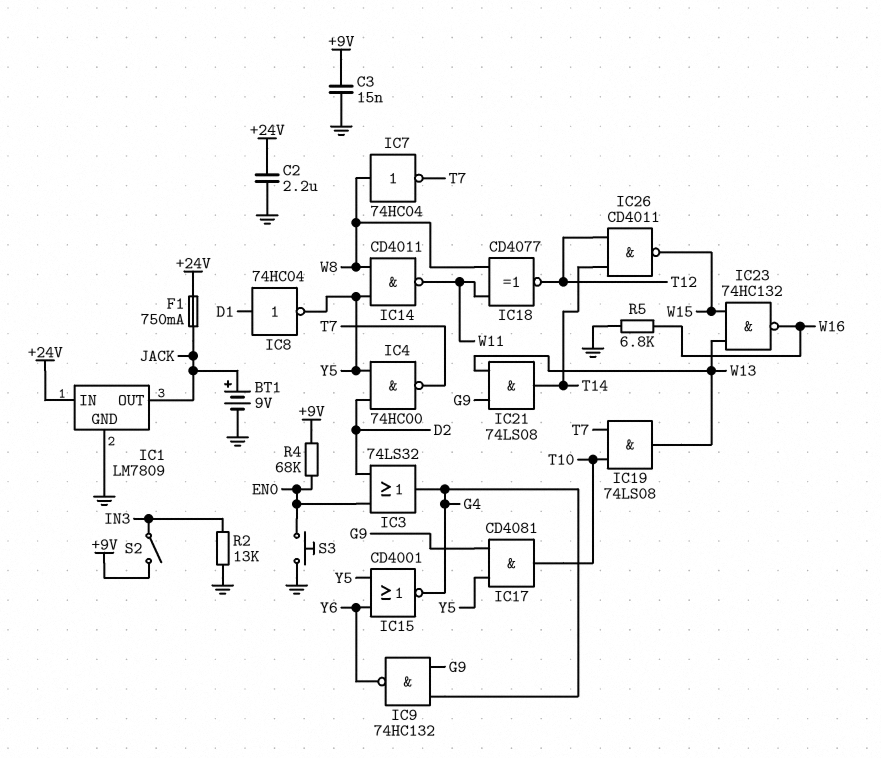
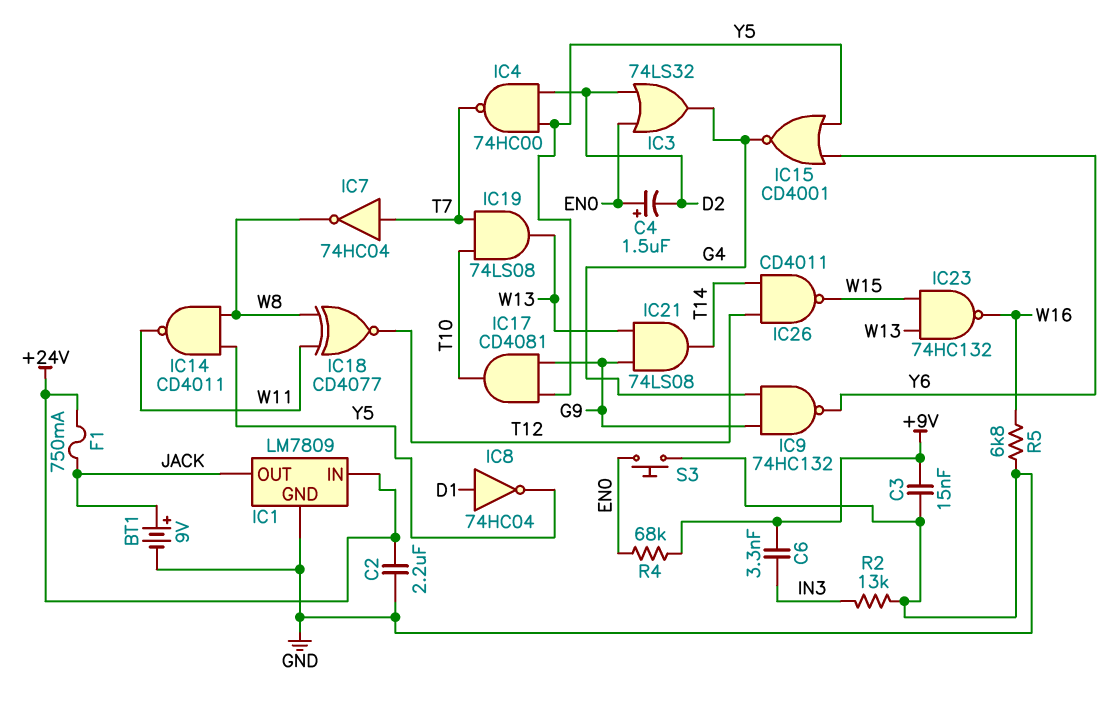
C4: none -> 1.5uF (plus EN0, minus D2)
C6: none -> 3.3nF (+9V, IN3)
IC7: NOT 74HC04 (in W8, out T7) -> NOT 74HC04 (in T7, out W8)
S2: switch (+9V, IN3) -> none

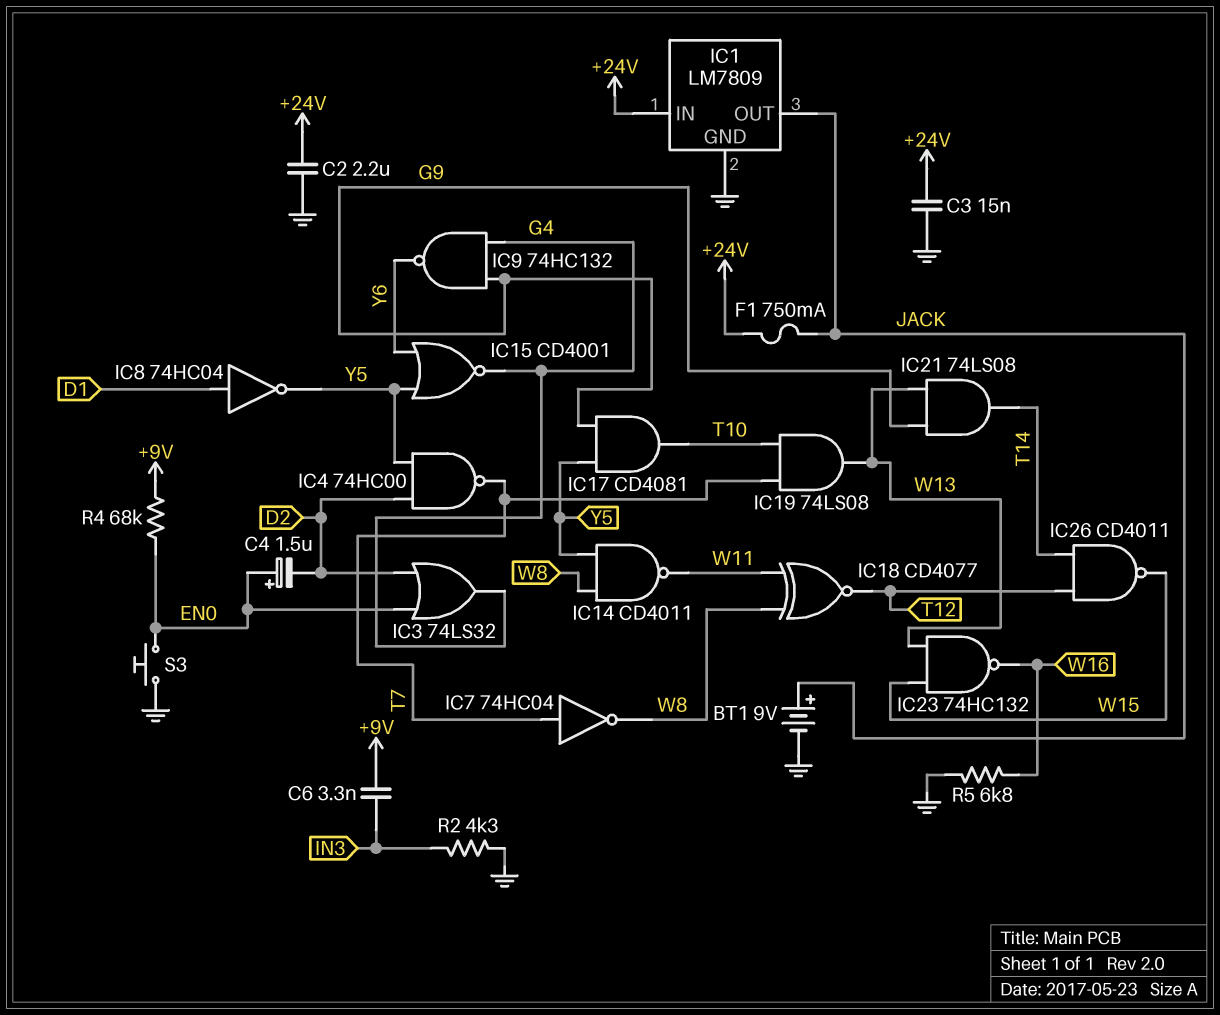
C3: 15nF (+9V, GND) -> 15nF (+24V, GND)
R2: 13k (GND, IN3) -> 4.3k (GND, IN3)

